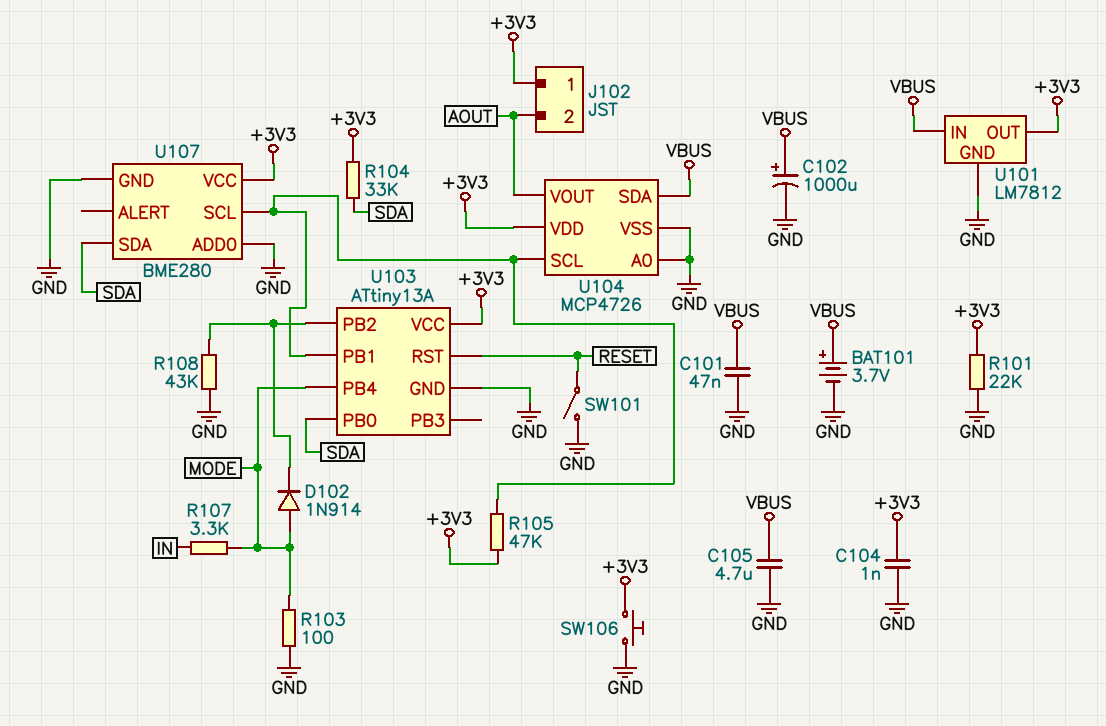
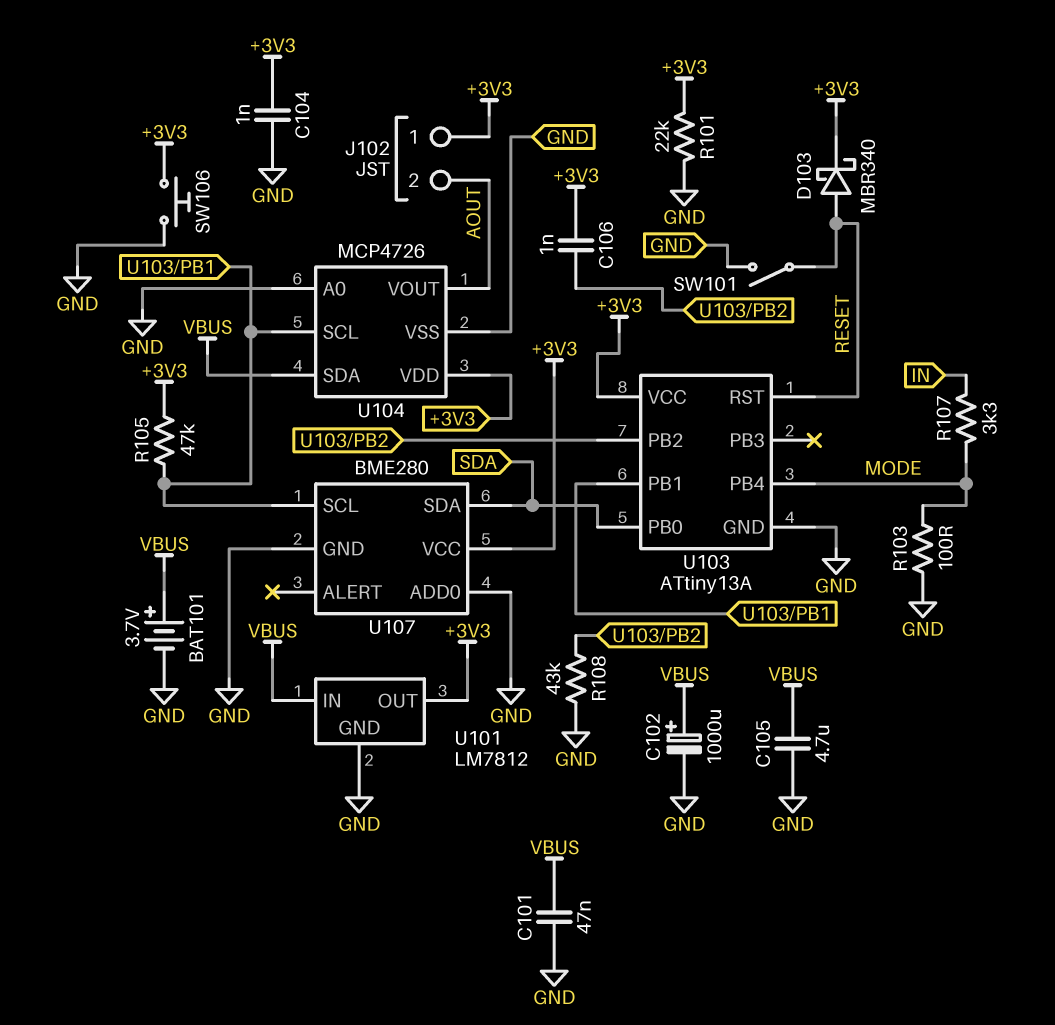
C106: none -> 1nF (+3V3, U103/PB2)
D102: diode 1N914 (A MODE, K U103/PB2) -> none
D103: none -> schottky MBR340 (A RESET, K +3V3)
R104: 33k (+3V3, SDA) -> none

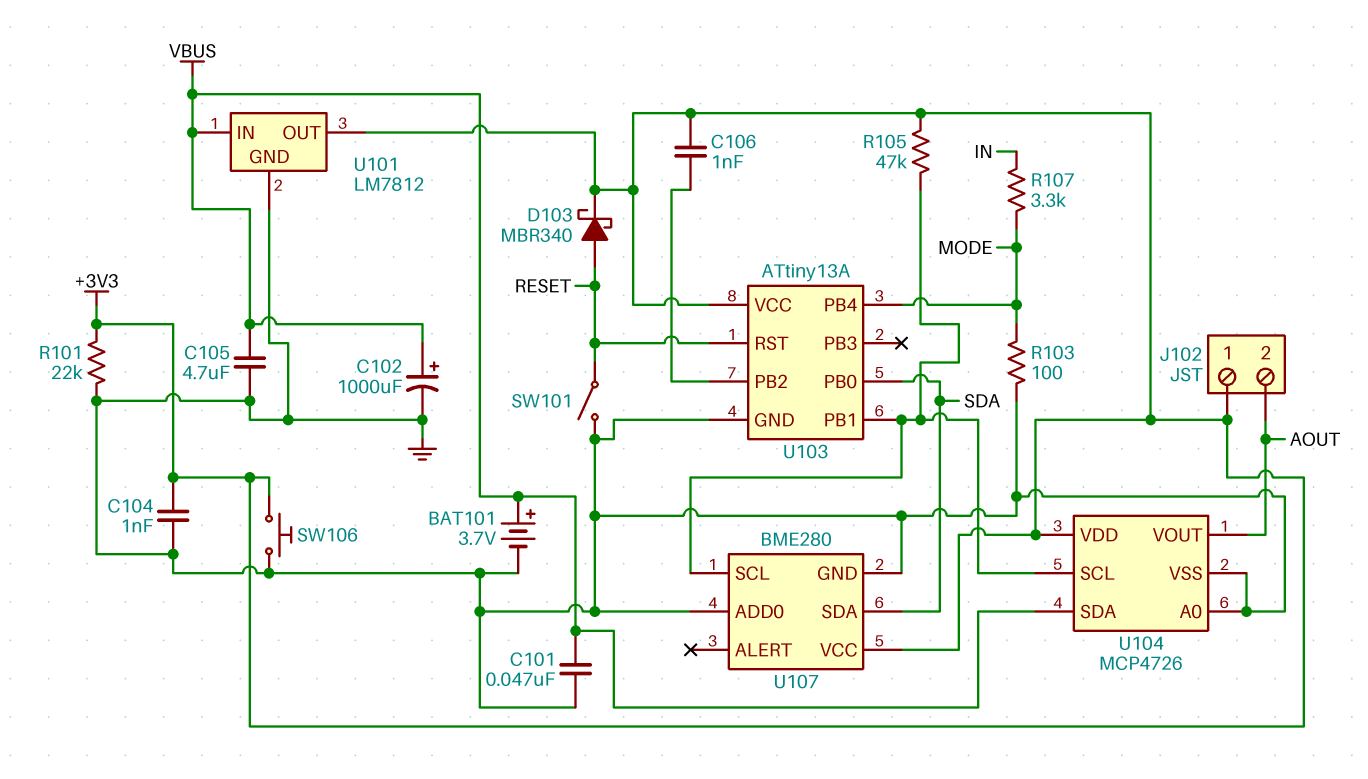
R108: 43k (GND, U103/PB2) -> none

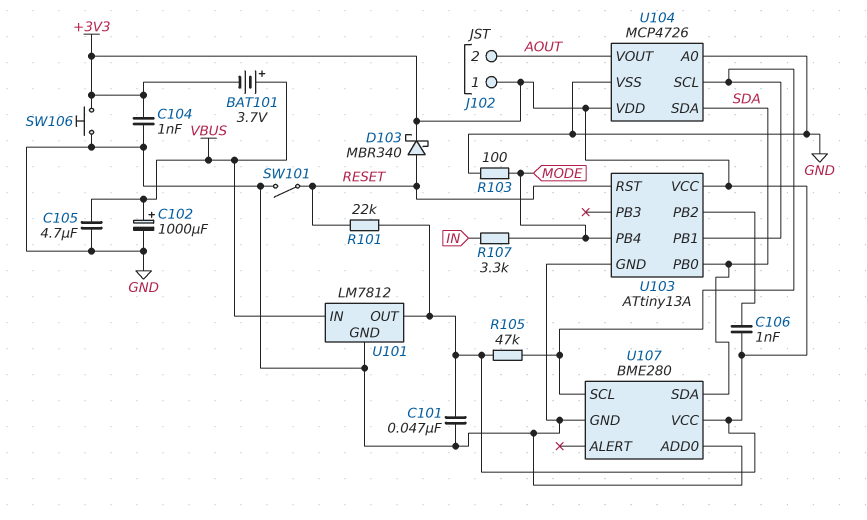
BAT101: 3.7V (plus VBUS, minus GND) -> 3.7V (plus VBUS, minus +3V3)
C101: 47nF (GND, VBUS) -> 47nF (+3V3, GND)
R101: 22k (+3V3, GND) -> 22k (+3V3, RESET)
U104 pin SDA: VBUS -> SDA

